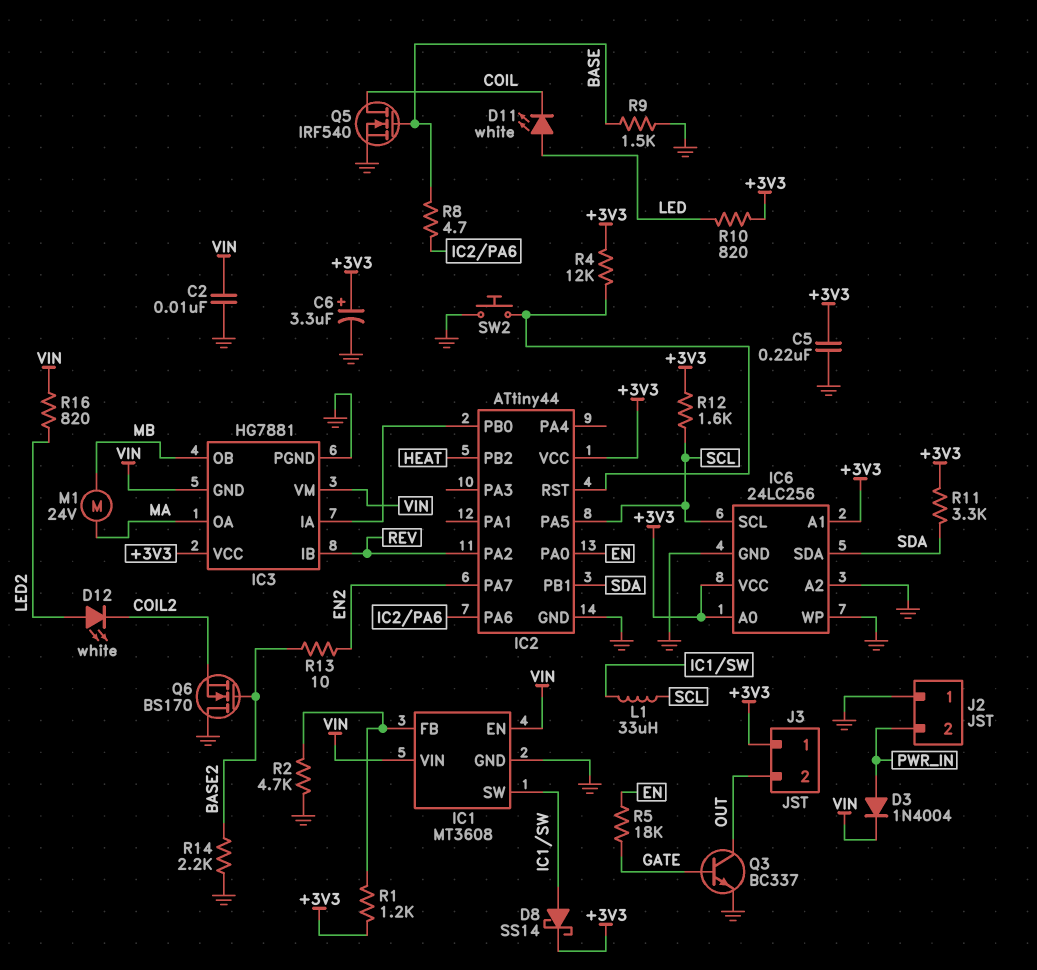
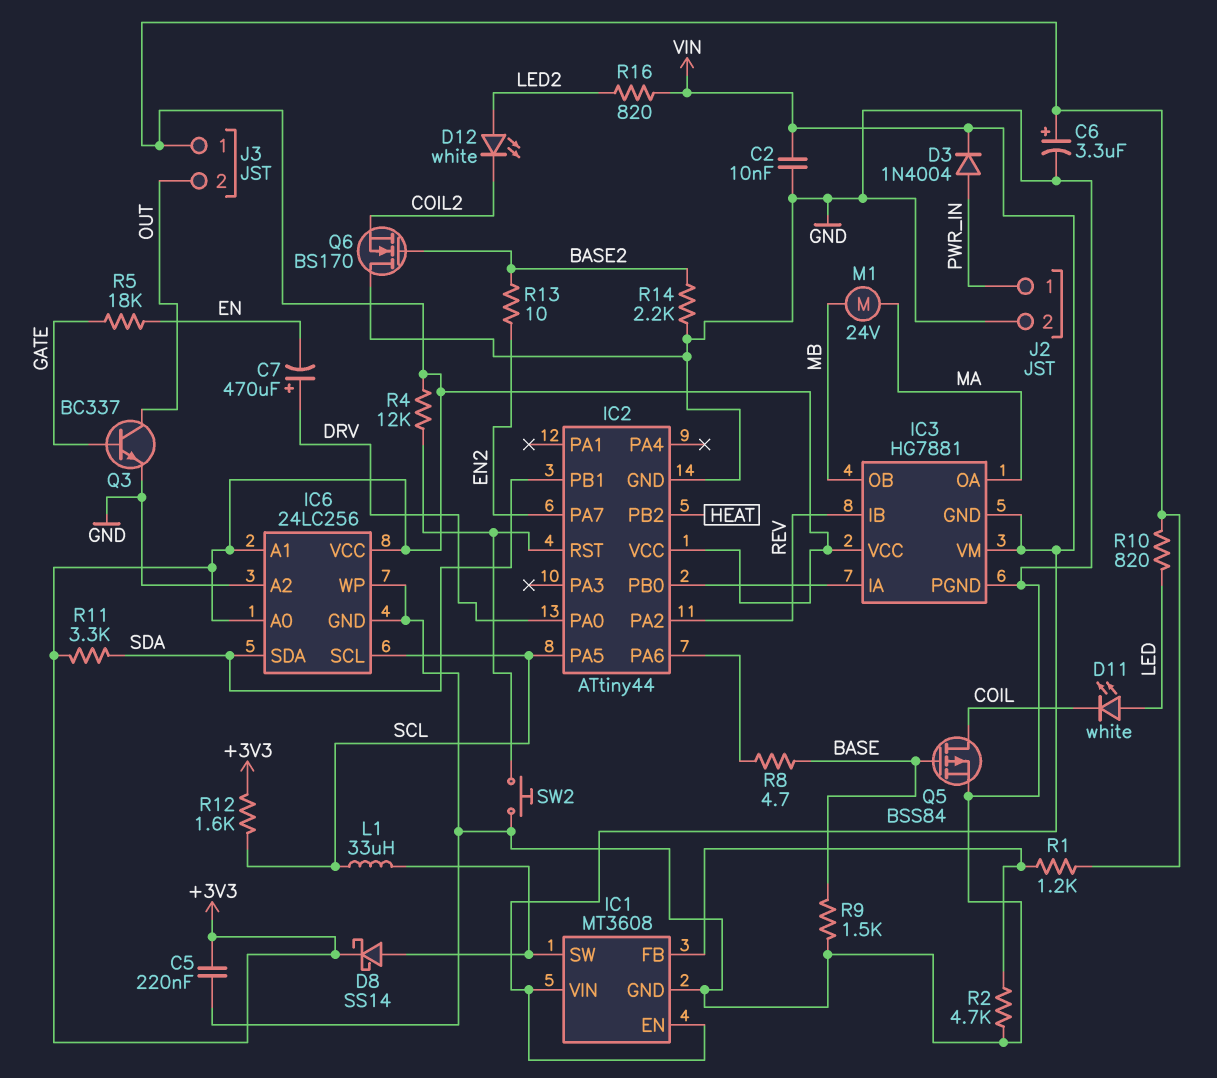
C7: none -> 470uF (plus DRV, minus EN)
IC2 pin PA0: EN -> DRV
J2 pin 1: GND -> PWR_IN
J2 pin 2: PWR_IN -> GND
Q5: NMOS IRF540 (G BASE, D COIL, S GND) -> PMOS BSS84 (G BASE, D COIL, S GND)

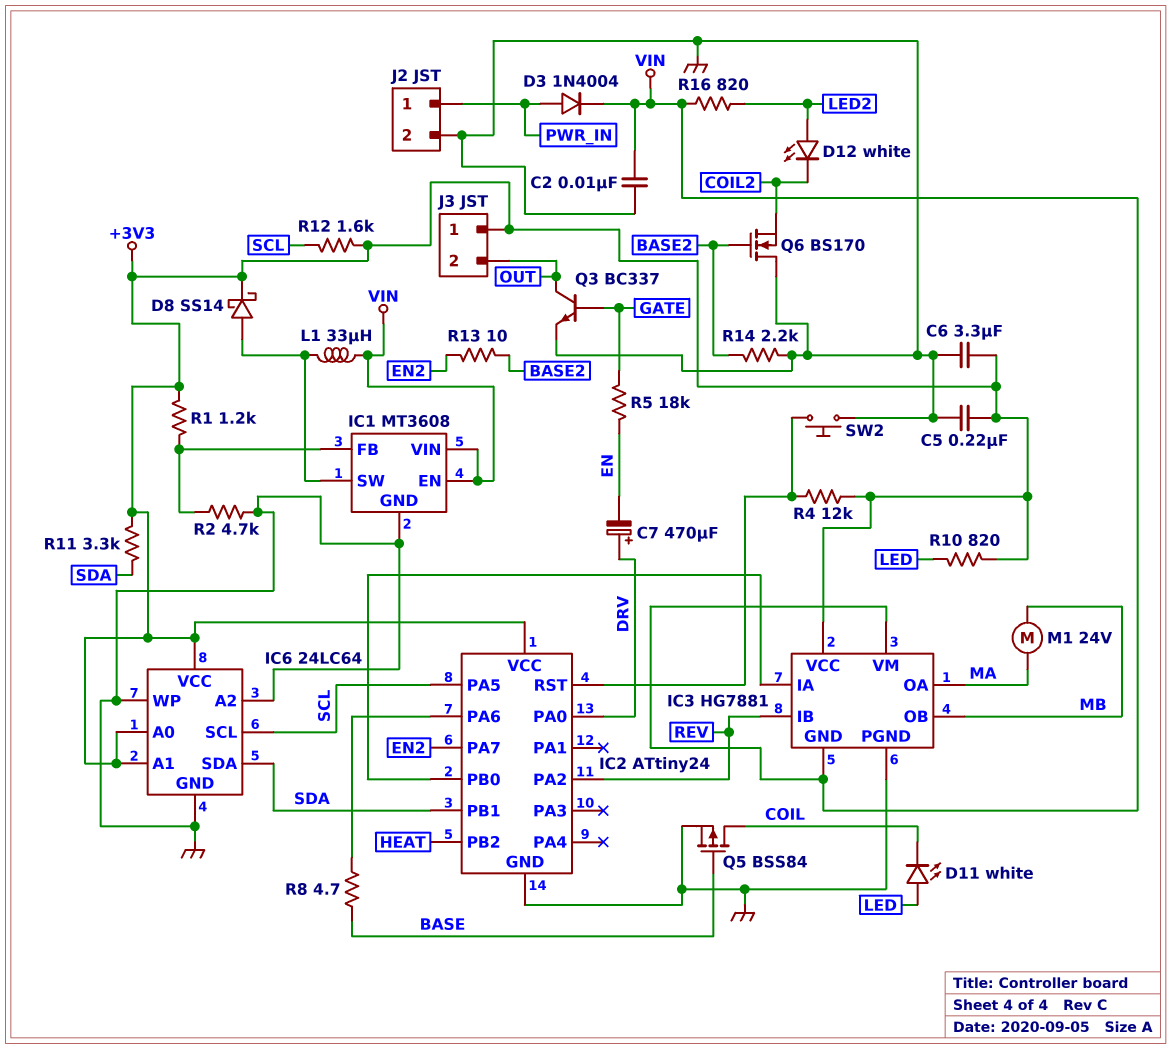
C6: 3.3uF (plus +3V3, minus GND) -> 3.3uF (+3V3, GND)
IC2: ATtiny44 -> ATtiny24
IC6: 24LC256 -> 24LC64
L1: 33uH (IC1/SW, SCL) -> 33uH (IC1/SW, VIN)
R9: 1.5k (BASE, GND) -> none

